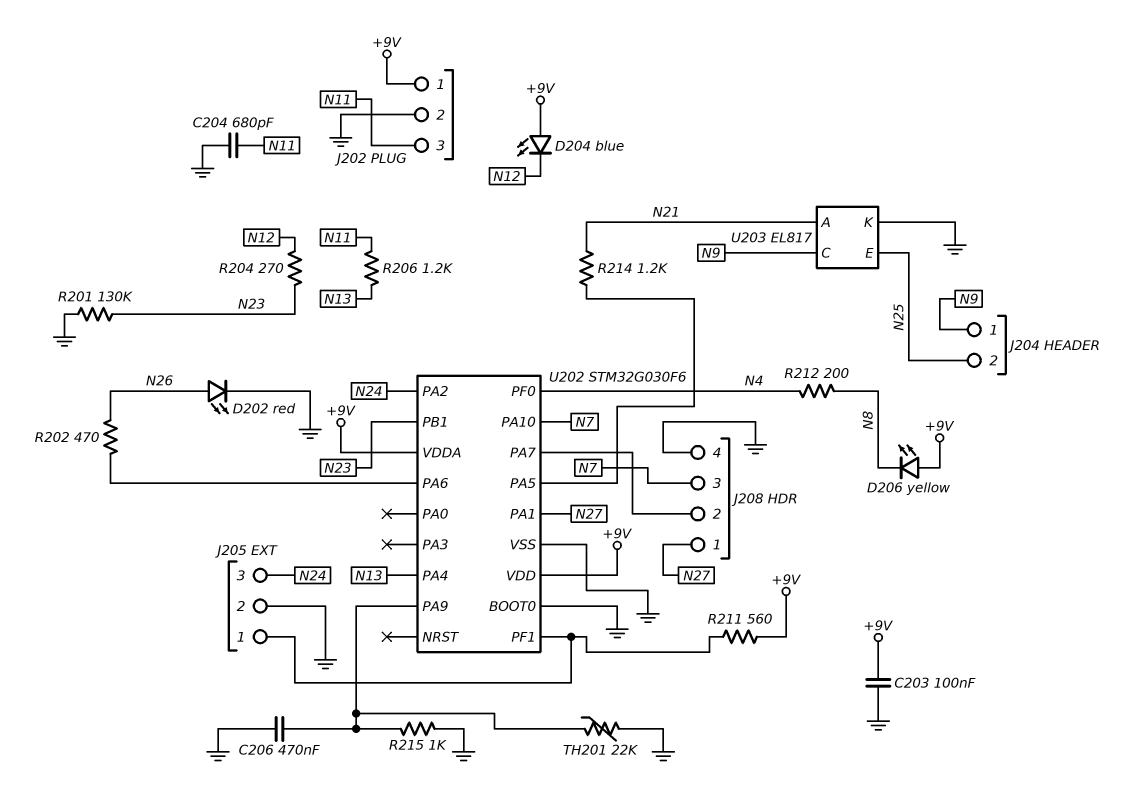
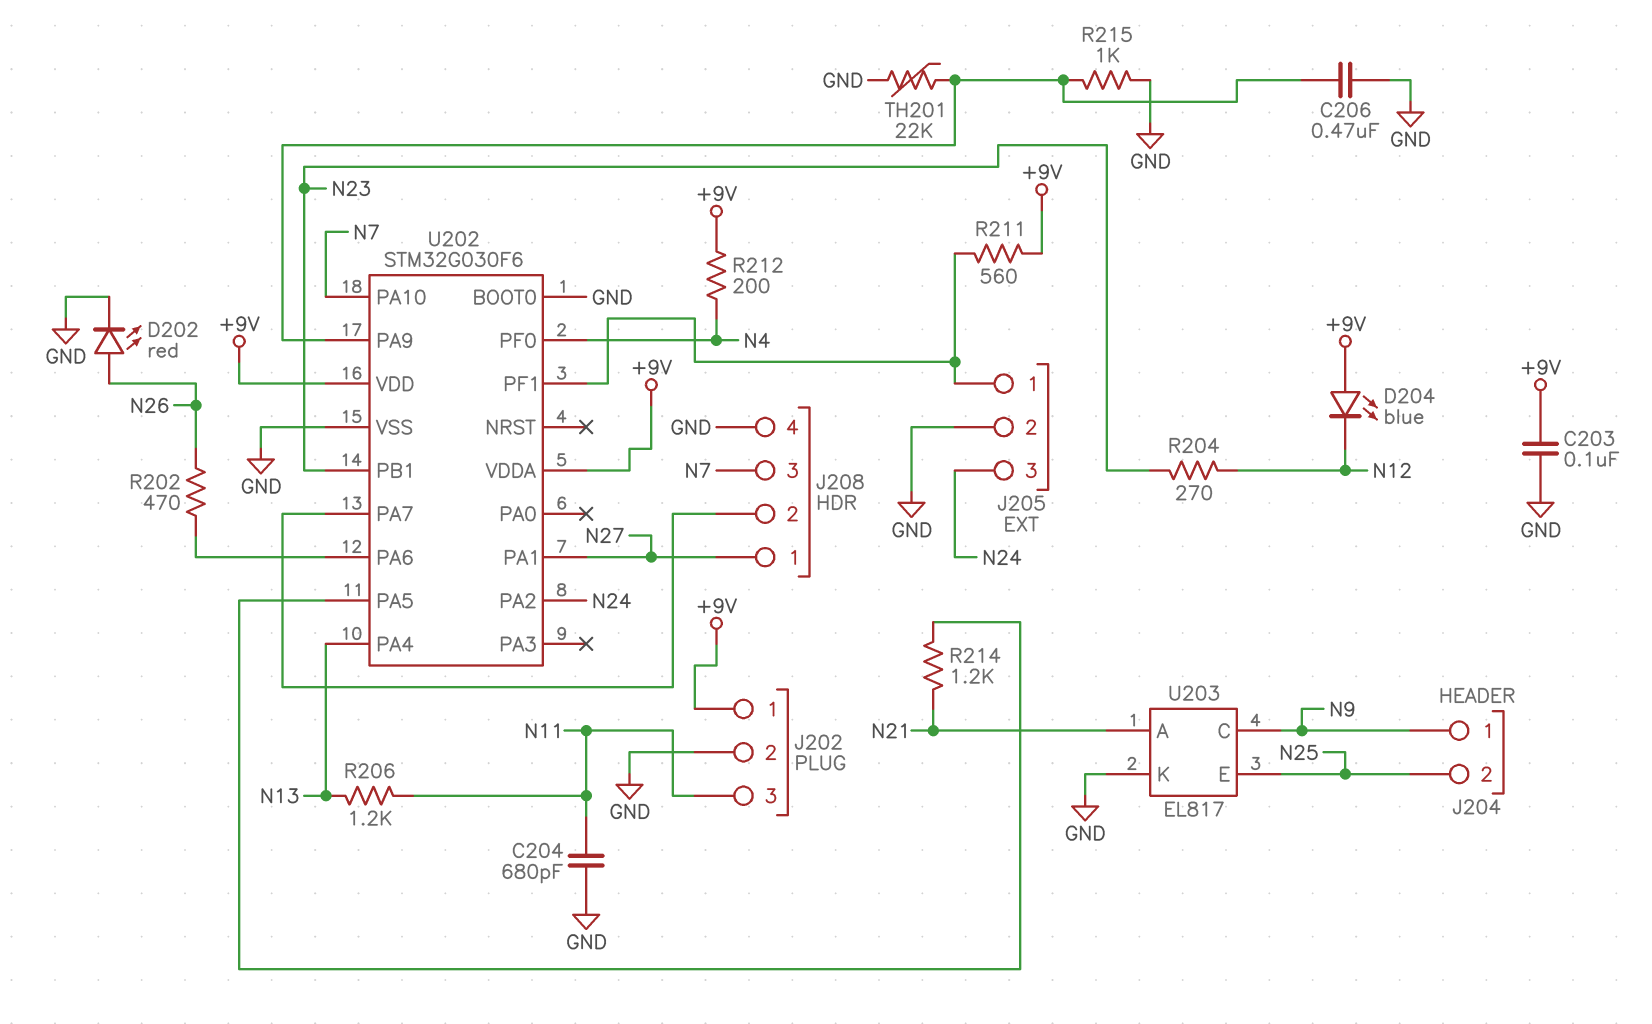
D206: LED yellow (A +9V, K N8) -> none
R201: 130k (GND, N23) -> none
R212: 200 (N4, N8) -> 200 (+9V, N4)

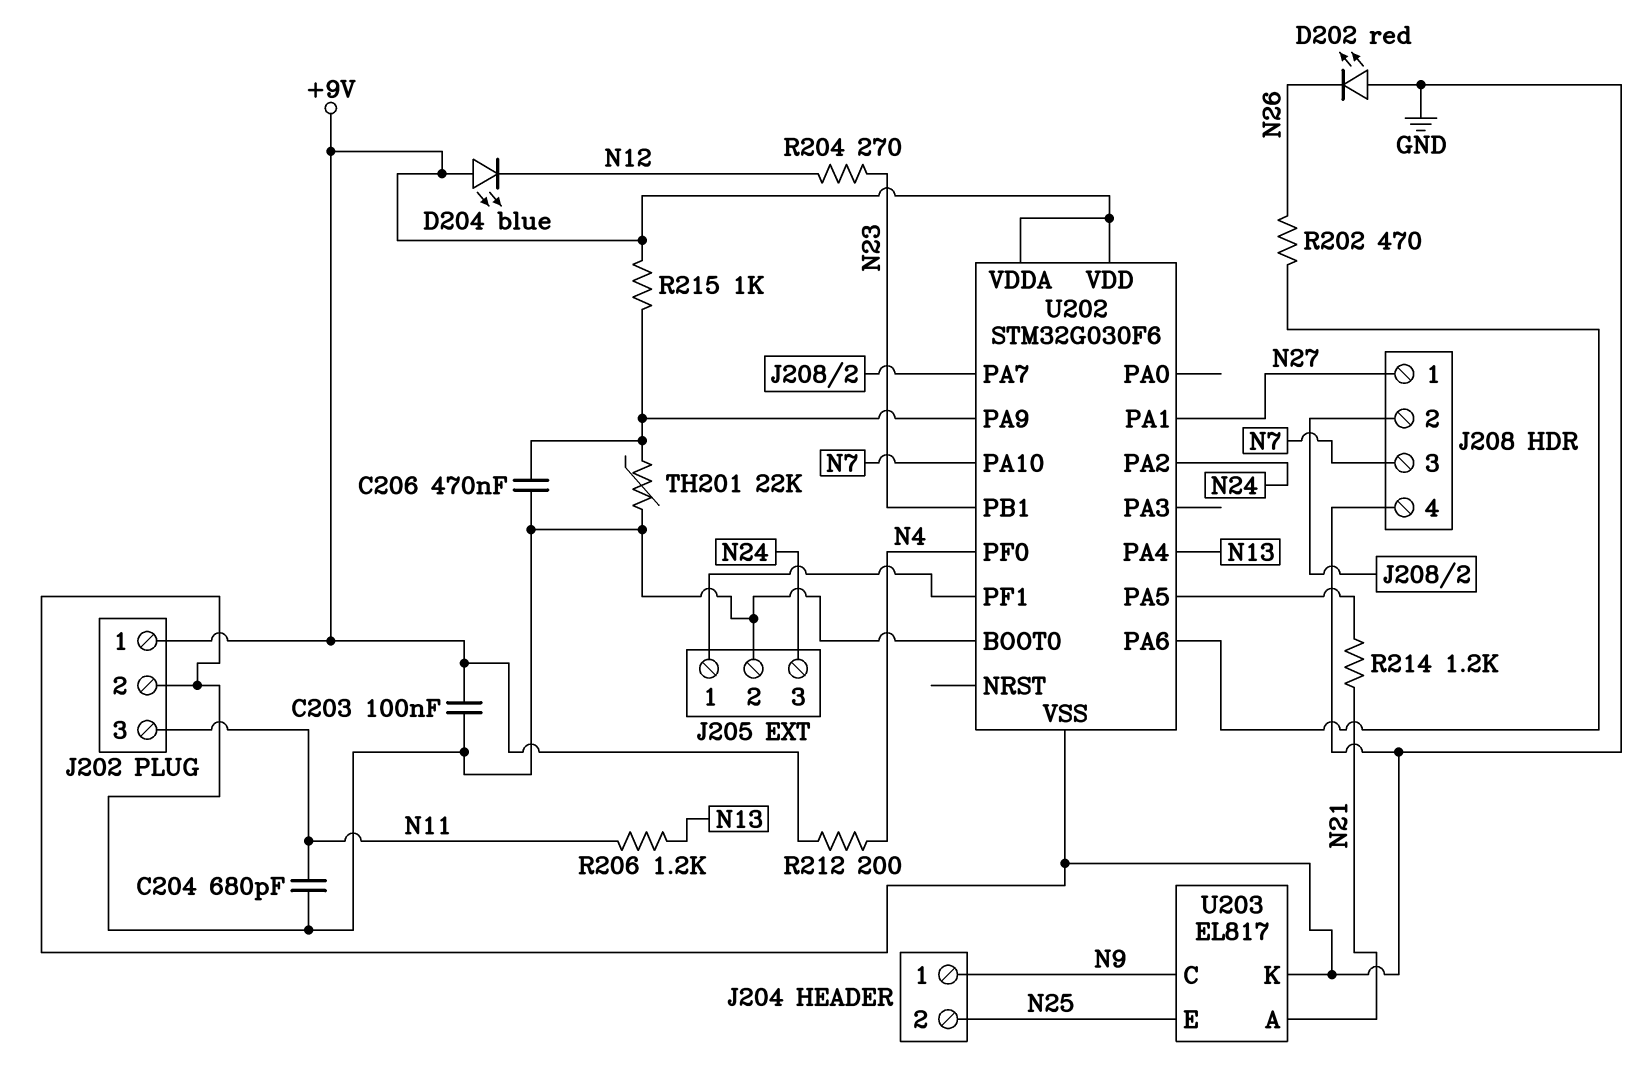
D202: LED red (A N26, K GND) -> LED red (A GND, K N26)
R211: 560 (+9V, J205/1) -> none
R215: 1k (GND, U202/PA9) -> 1k (+9V, U202/PA9)

